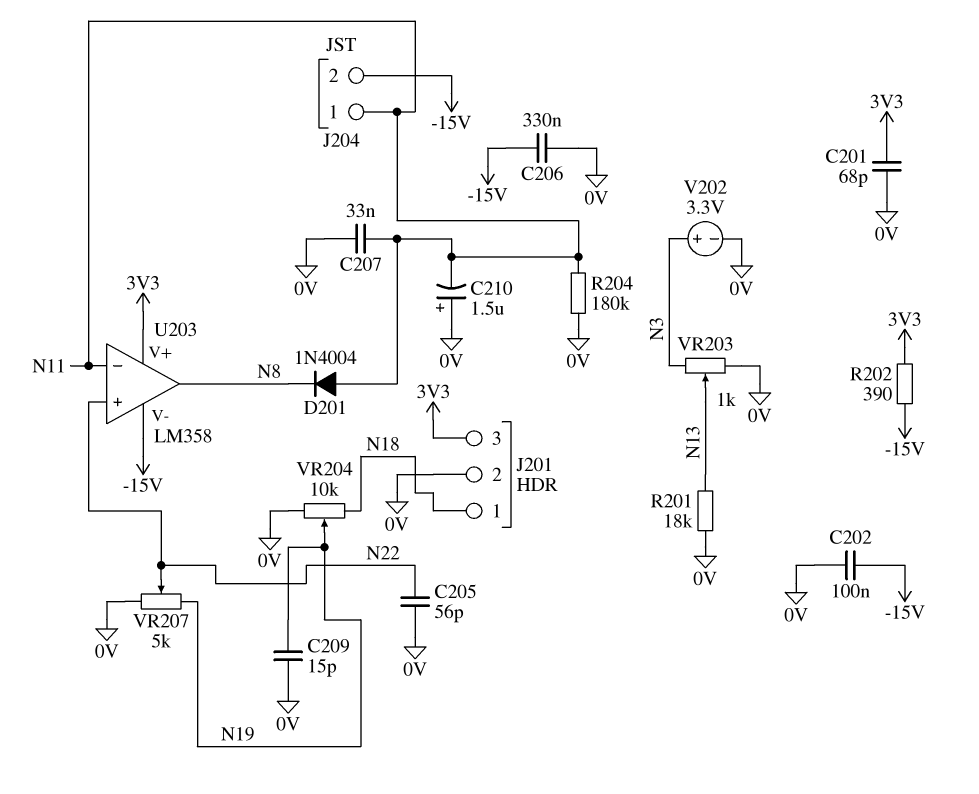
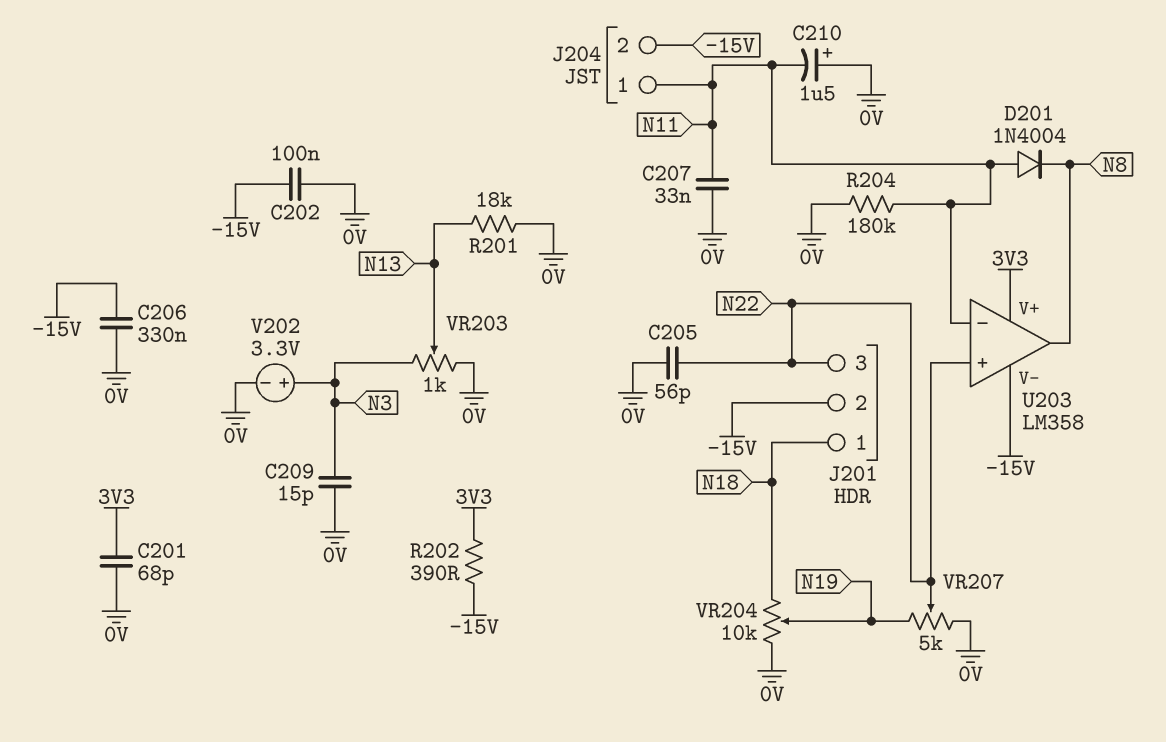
C209: 15pF (0V, N19) -> 15pF (0V, N3)
J201 pin 2: 0V -> -15V
J201 pin 3: 3V3 -> N22

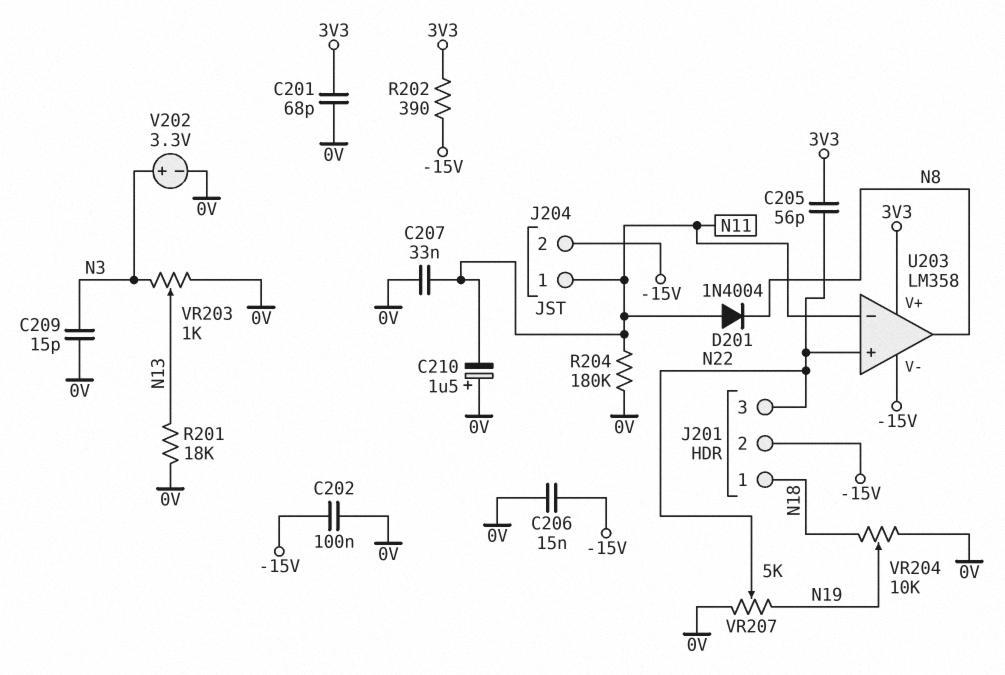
C205: 56pF (0V, N22) -> 56pF (3V3, N22)
C206: 330nF (-15V, 0V) -> 15nF (-15V, 0V)

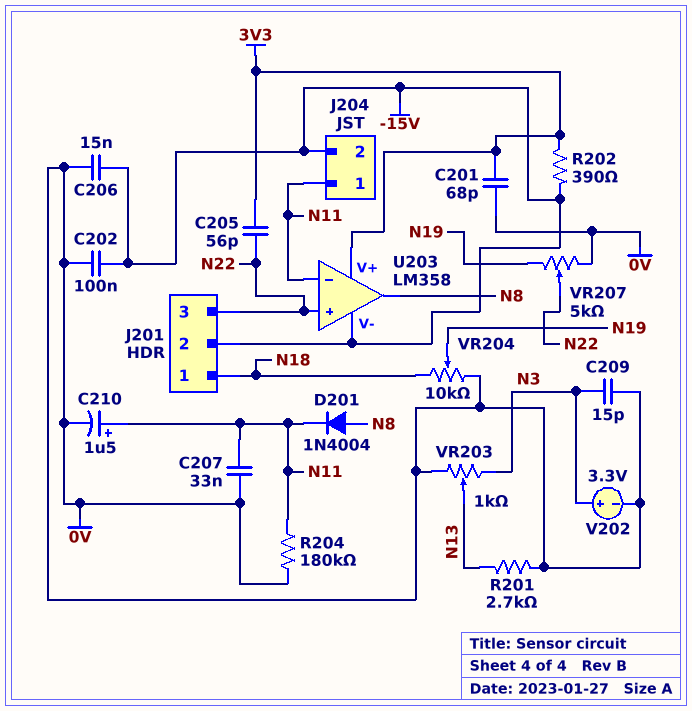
C210: 1.5uF (plus 0V, minus N11) -> 1.5uF (plus N11, minus 0V)
D201: diode 1N4004 (A N11, K N8) -> diode 1N4004 (A N8, K N11)
R201: 18k (0V, N13) -> 2.7k (0V, N13)

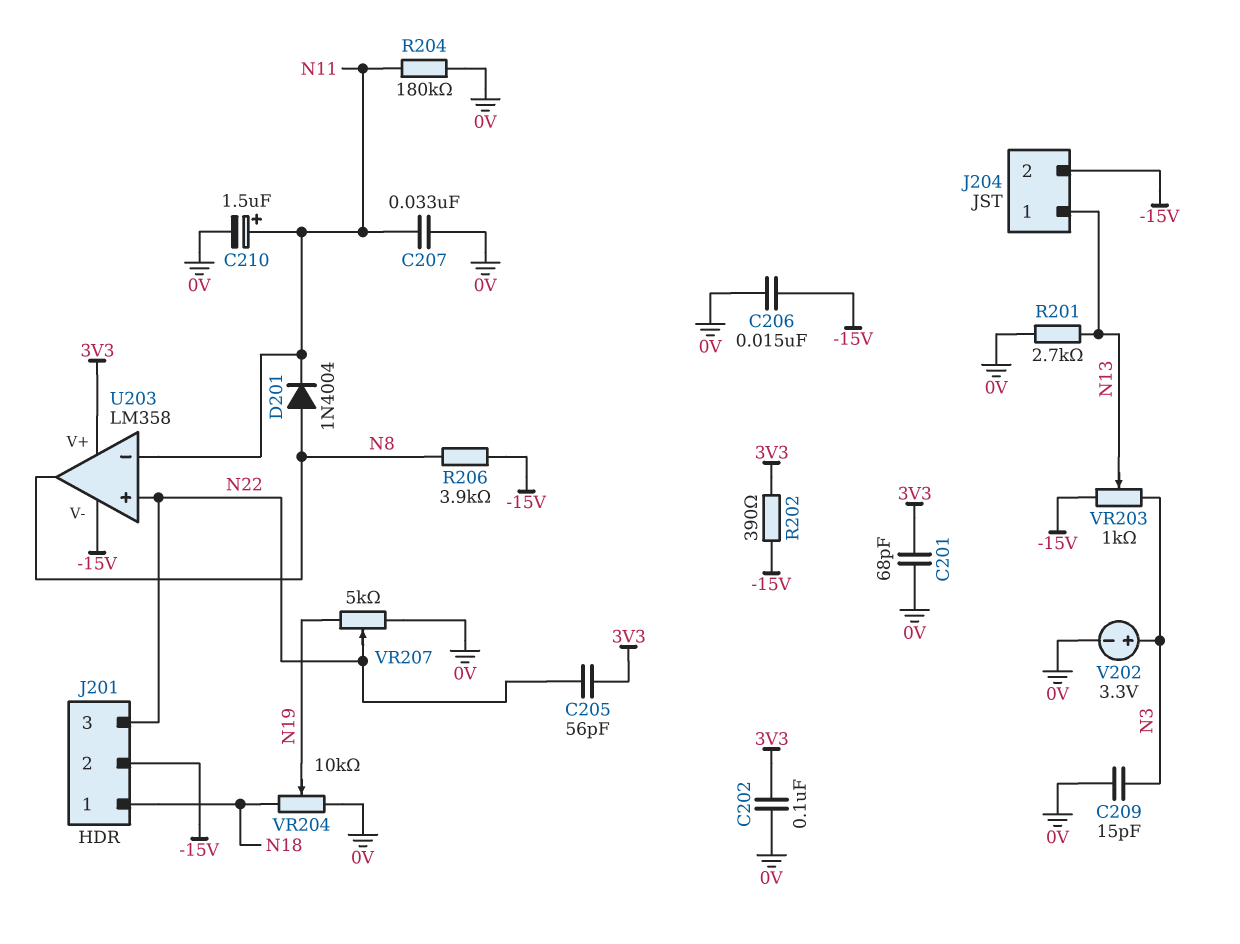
C202: 100nF (-15V, 0V) -> 100nF (0V, 3V3)
J204 pin 1: N11 -> N13
R206: none -> 3.9k (-15V, N8)
VR203: 1k (0V, N3, wiper N13) -> 1k (-15V, N3, wiper N13)

